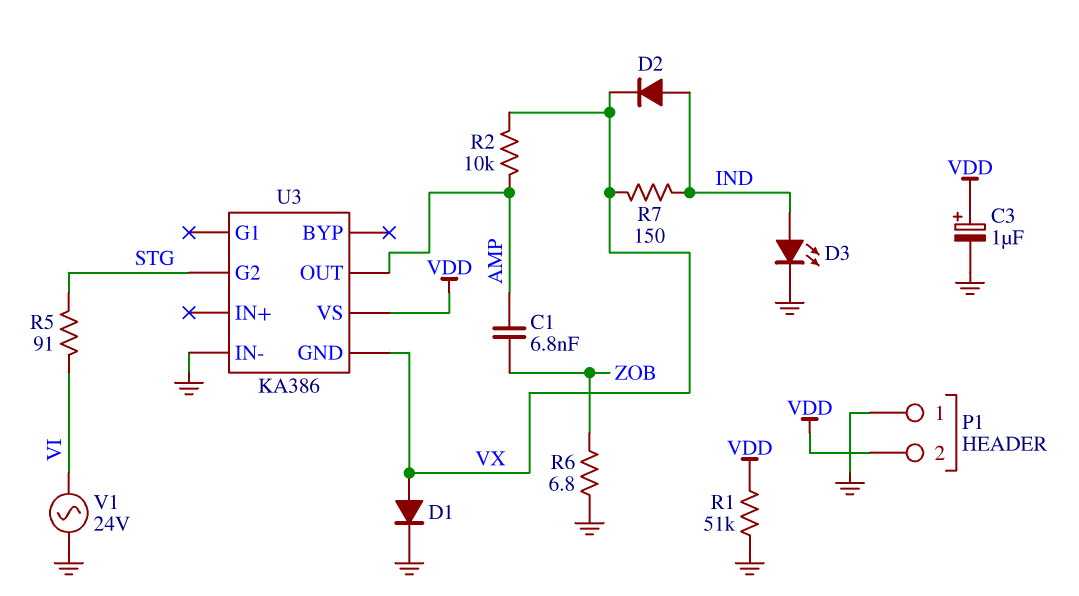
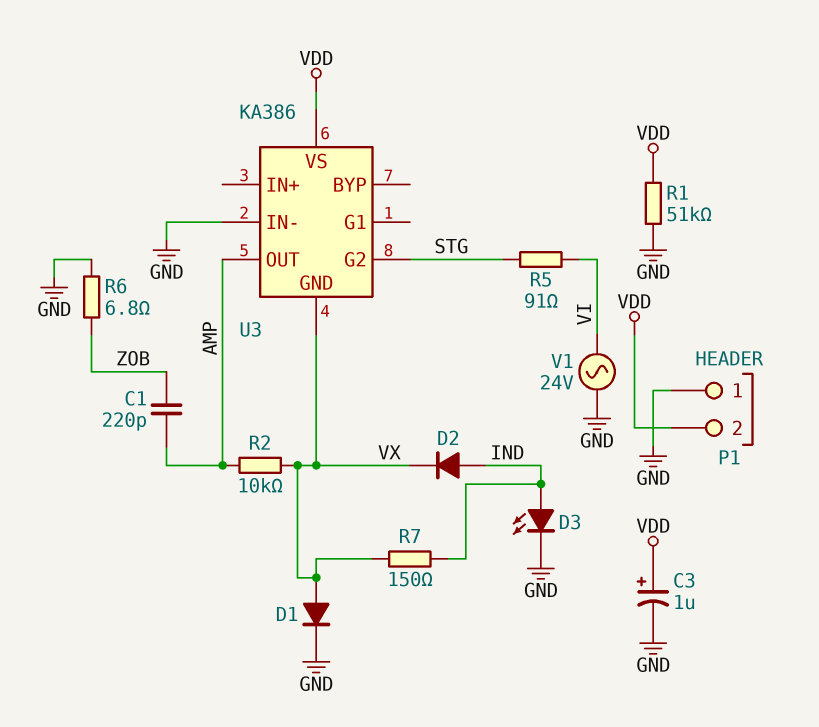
C1: 6.8nF (AMP, ZOB) -> 220pF (AMP, ZOB)

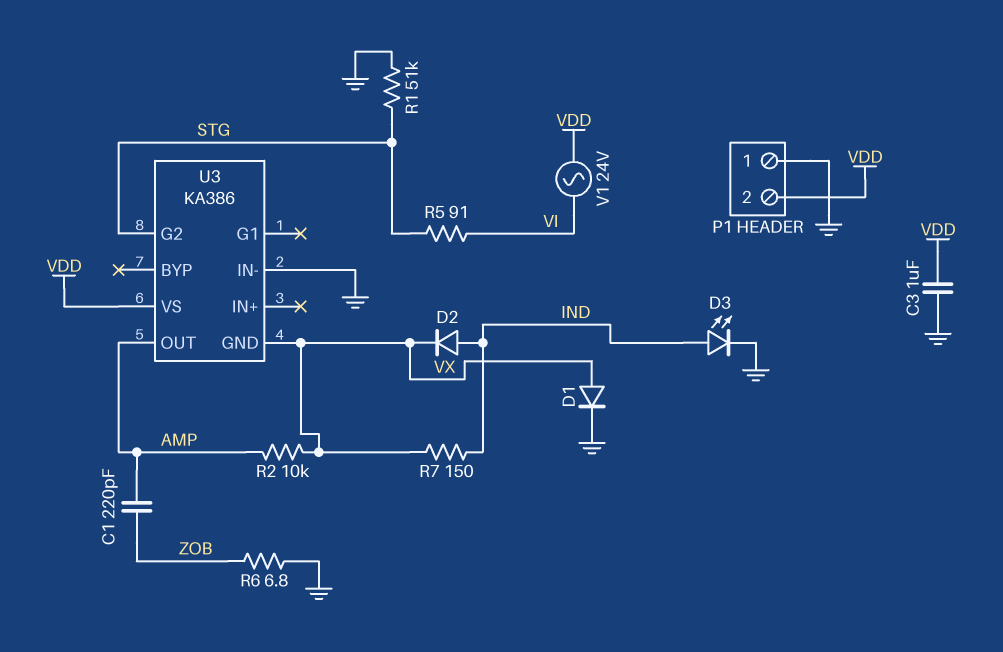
C3: 1uF (plus VDD, minus GND) -> 1uF (GND, VDD)
R1: 51k (GND, VDD) -> 51k (GND, STG)
V1: AC 24V (GND, VI) -> AC 24V (VDD, VI)

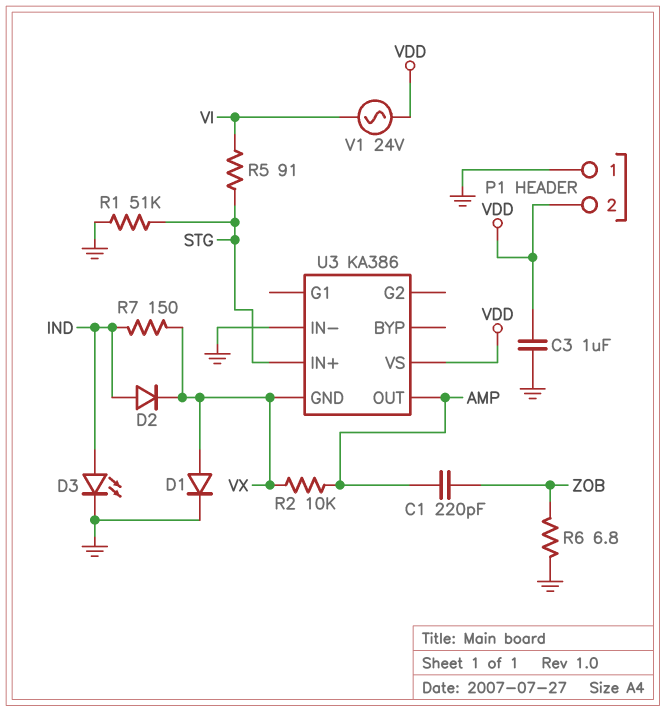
U3 pin G2: STG -> none
U3 pin IN+: none -> STG

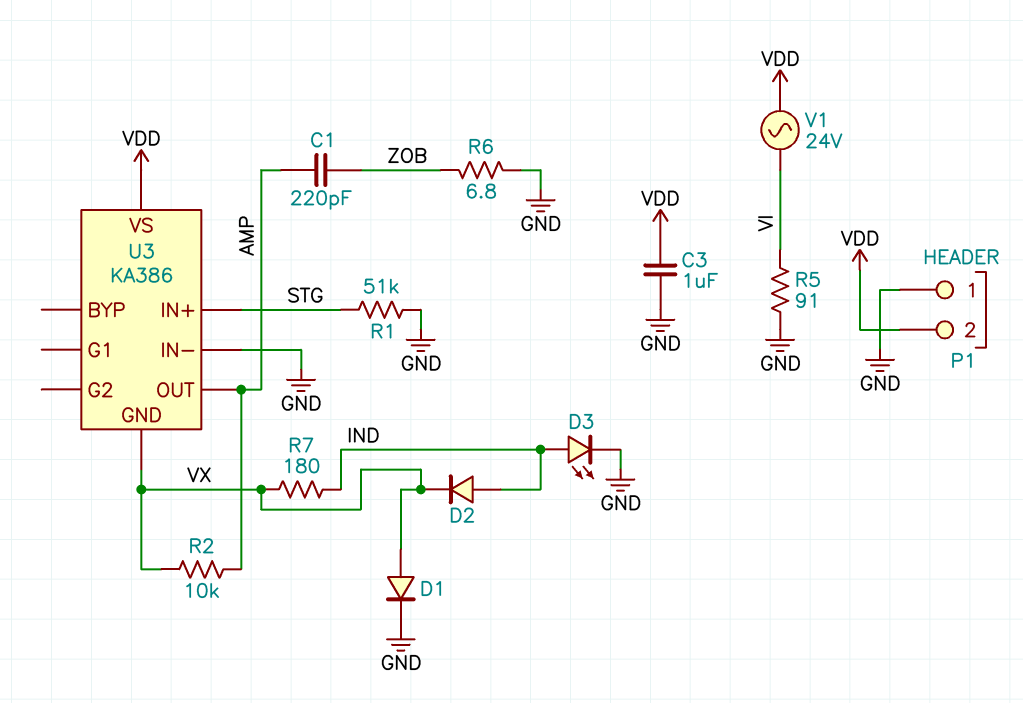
R5: 91 (STG, VI) -> 91 (GND, VI)
R7: 150 (IND, VX) -> 180 (IND, VX)

